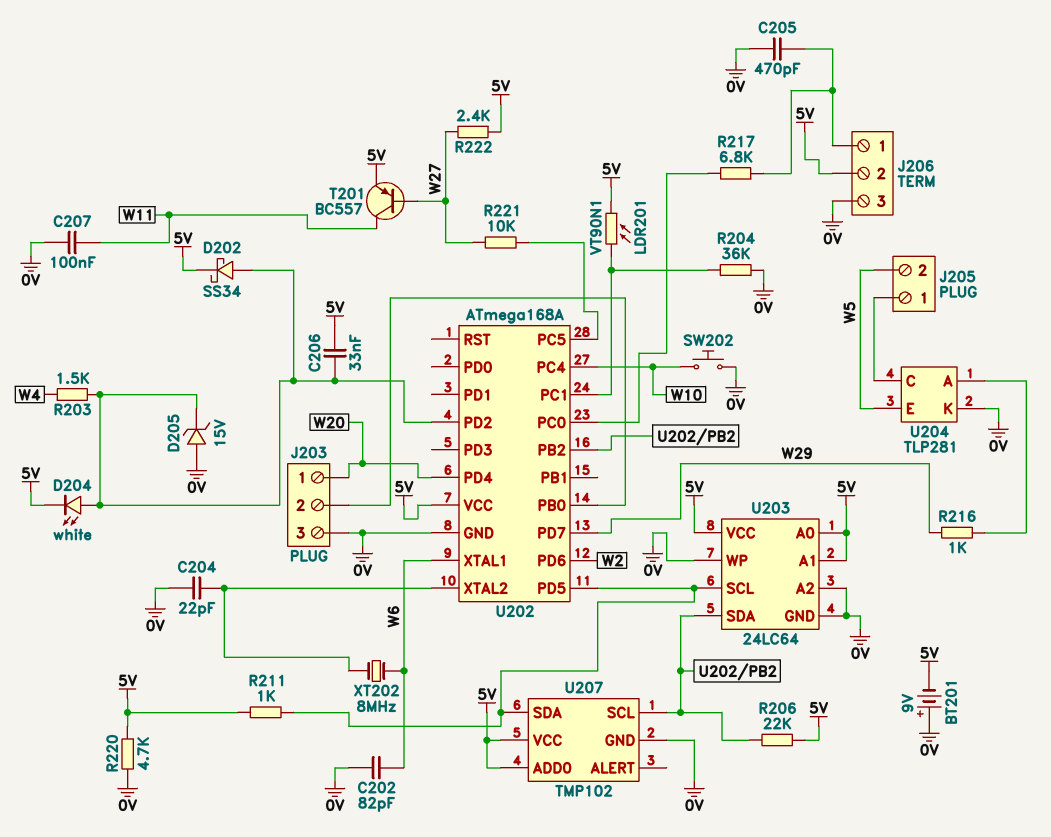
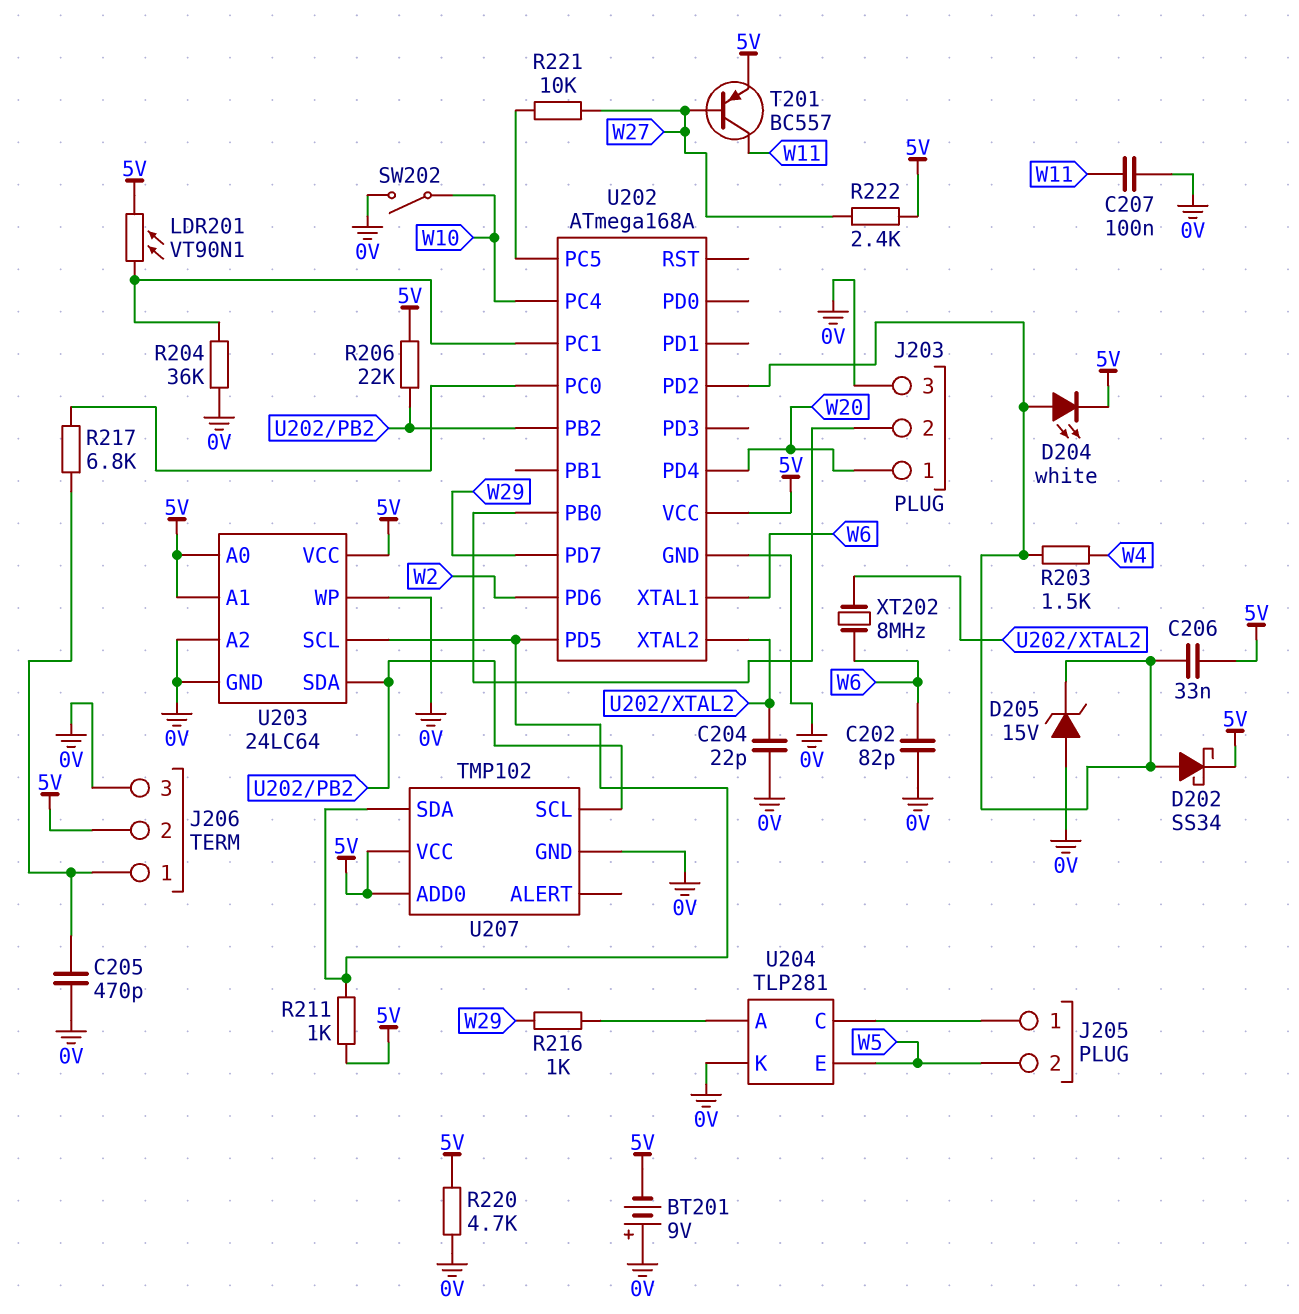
SW202: button (0V, W10) -> switch (0V, W10)

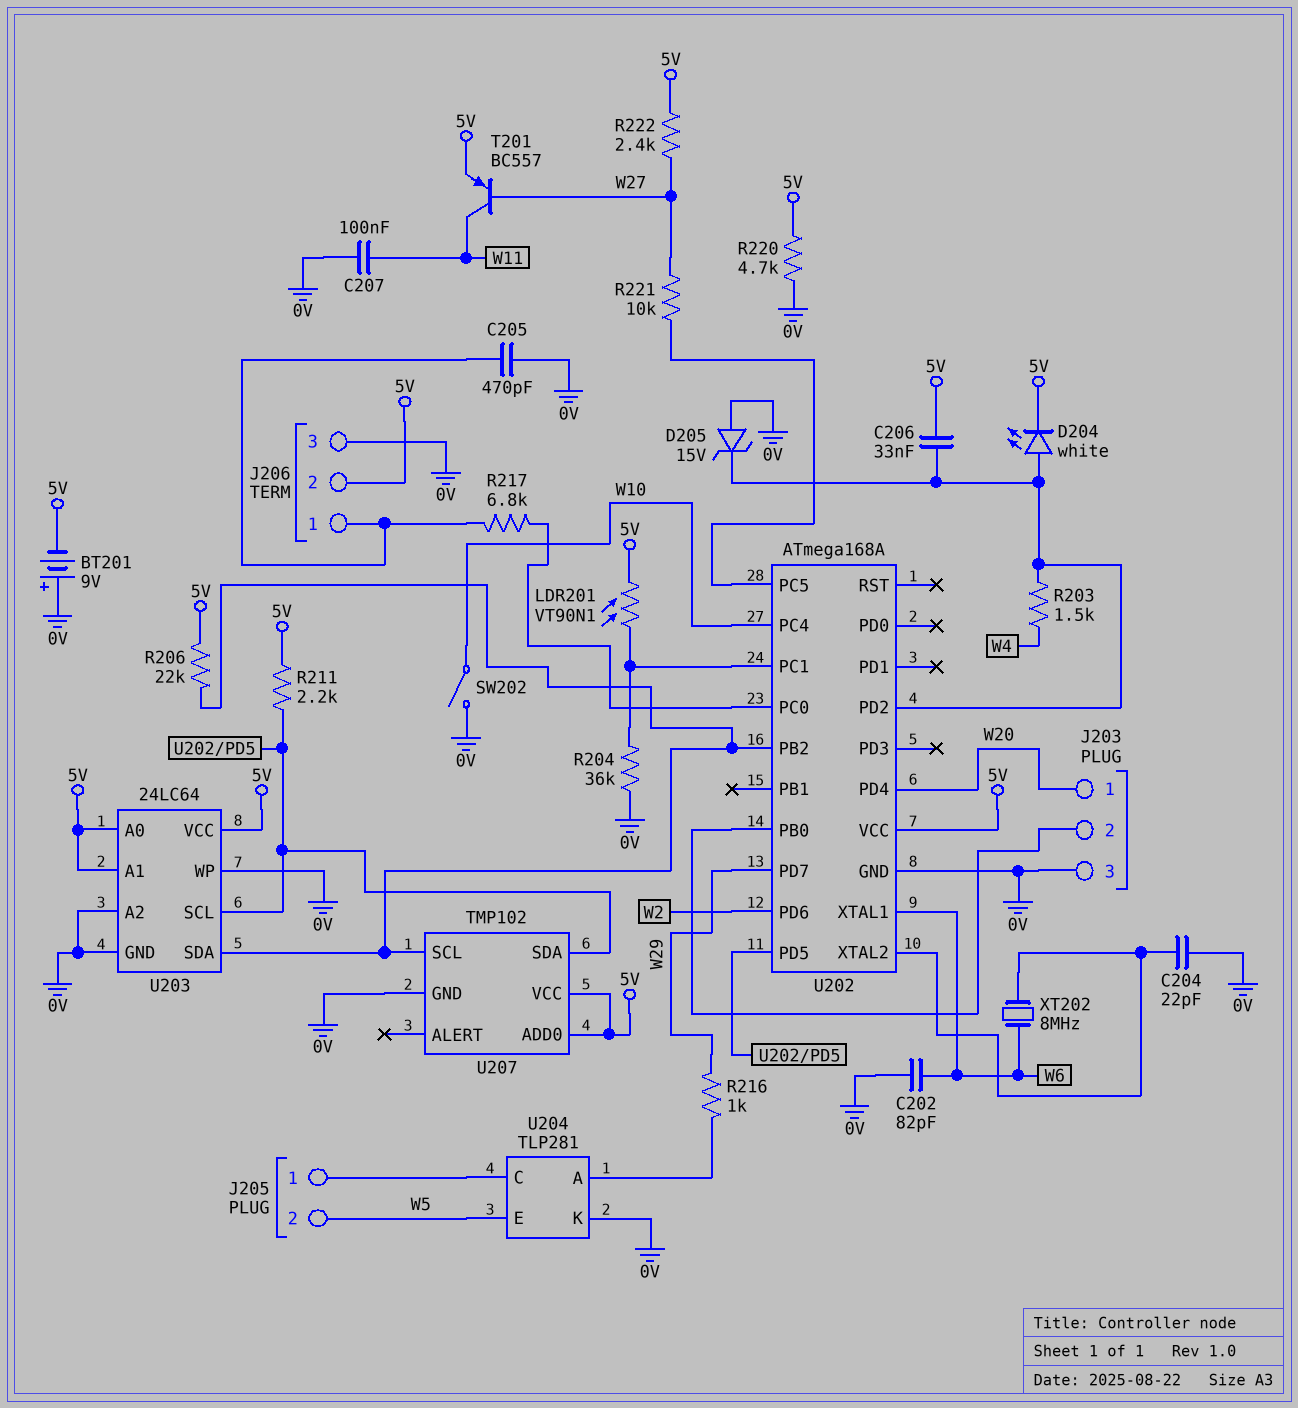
D202: schottky SS34 (A U202/PD2, K 5V) -> none
R211: 1k (5V, U202/PD5) -> 2.2k (5V, U202/PD5)

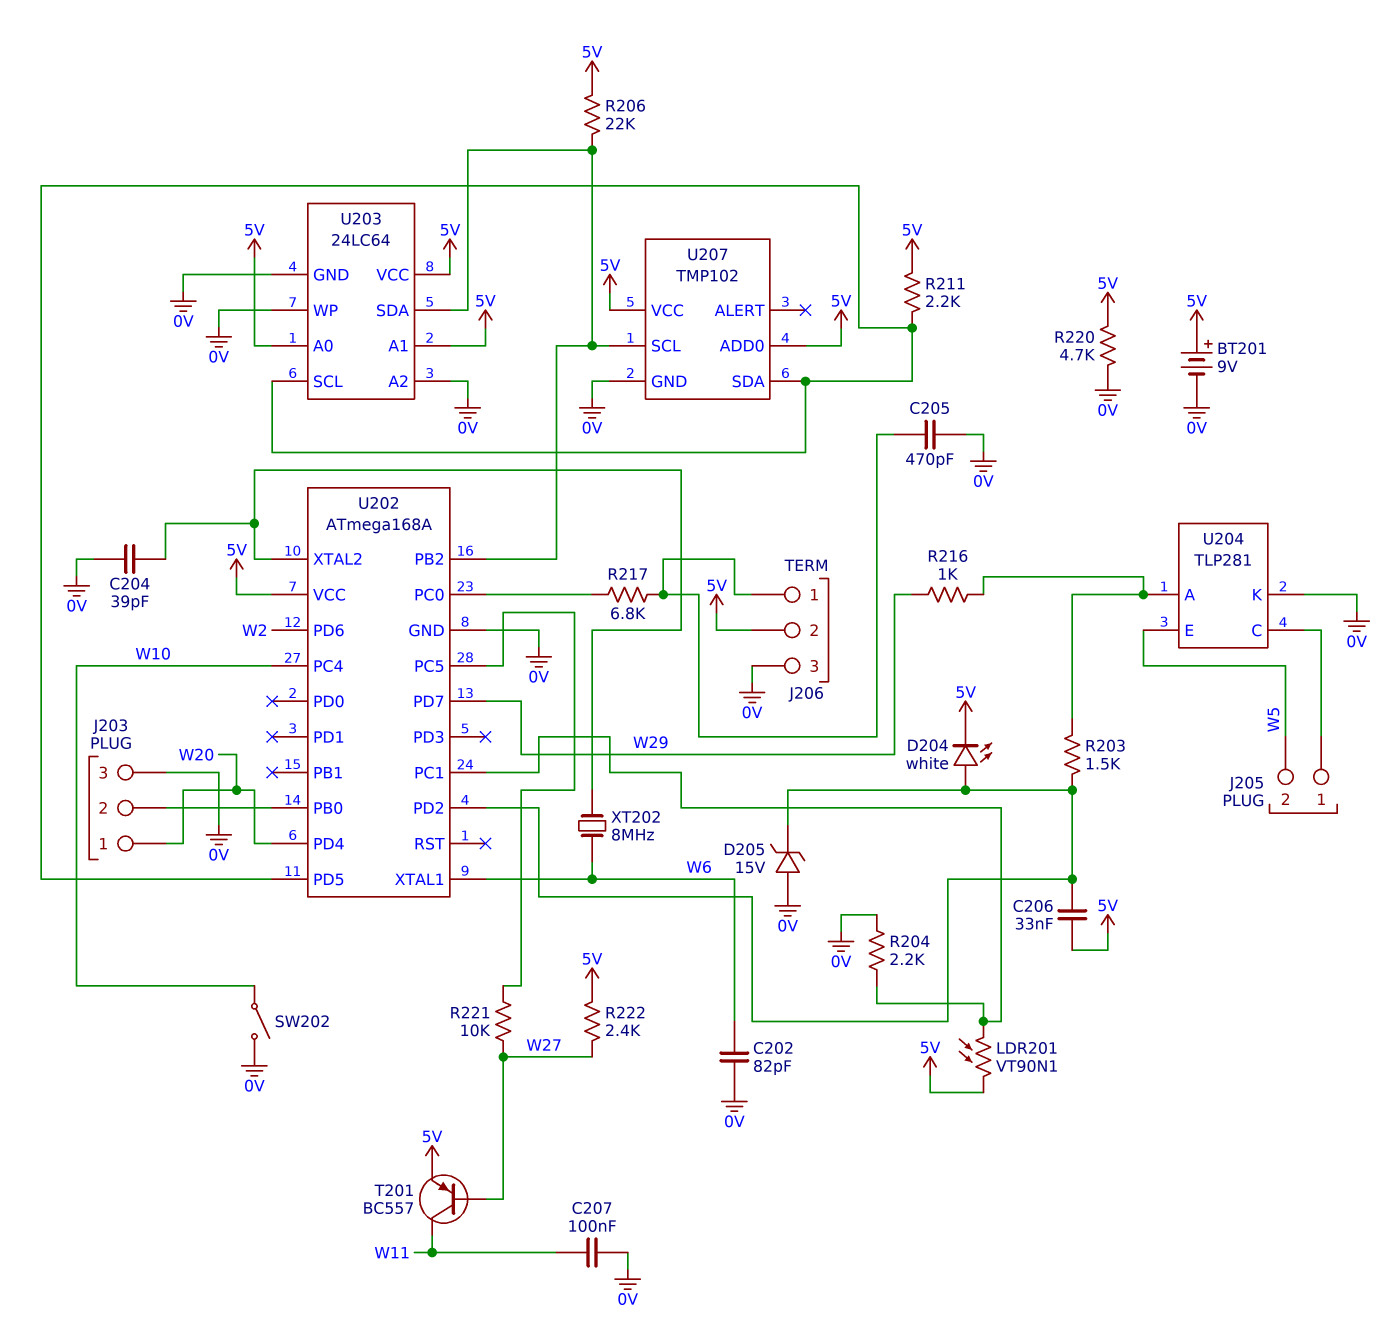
BT201: 9V (plus 0V, minus 5V) -> 9V (plus 5V, minus 0V)
C204: 22pF (0V, U202/XTAL2) -> 39pF (0V, U202/XTAL2)
R203: 1.5k (U202/PD2, W4) -> 1.5k (U202/PD2, U204/A)
R204: 36k (0V, U202/PC1) -> 2.2k (0V, U202/PC1)

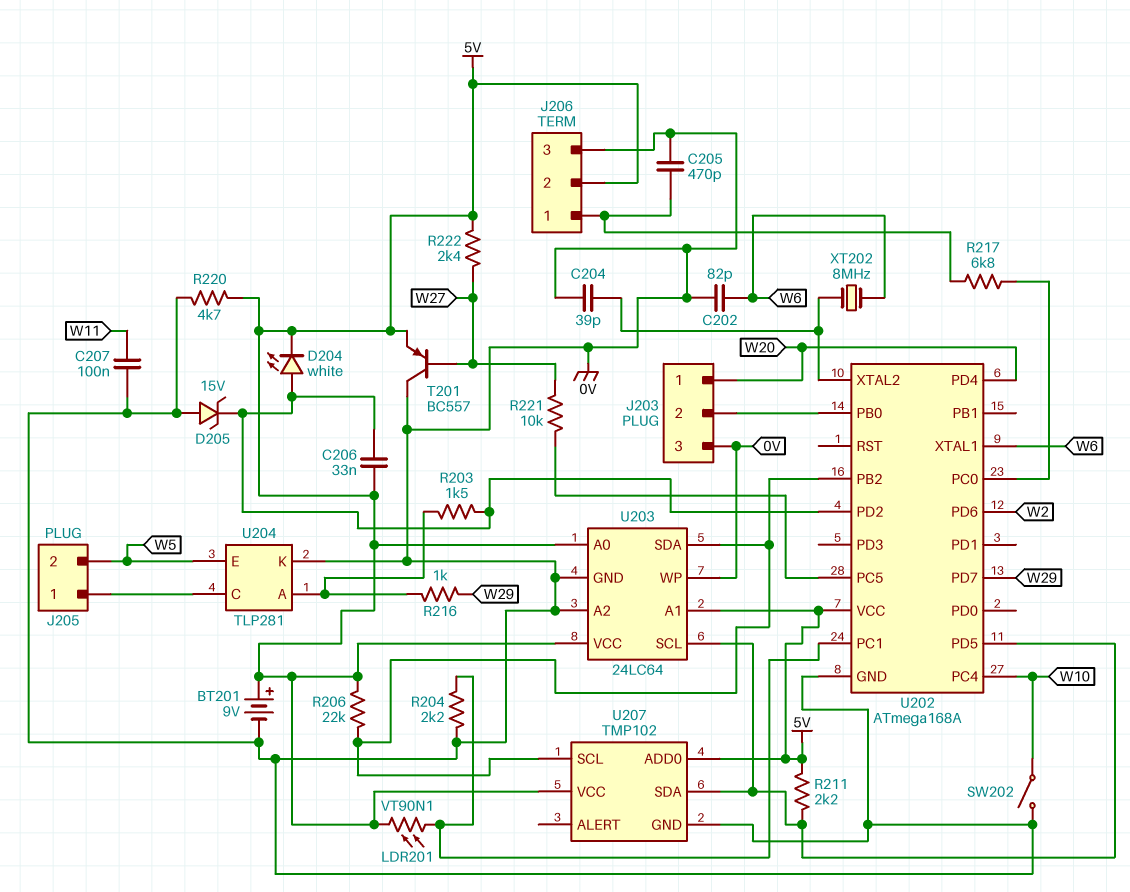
T201: PNP BC557 (B W27, C W11, E 5V) -> PNP BC557 (B W27, C 0V, E 5V)

